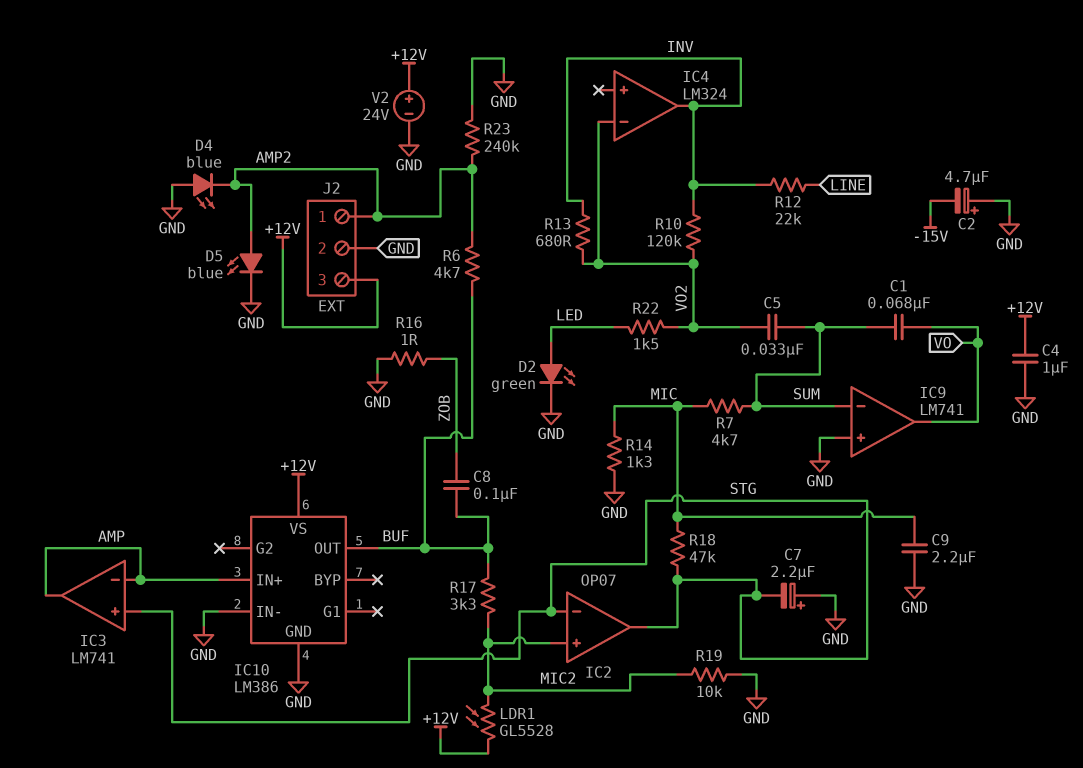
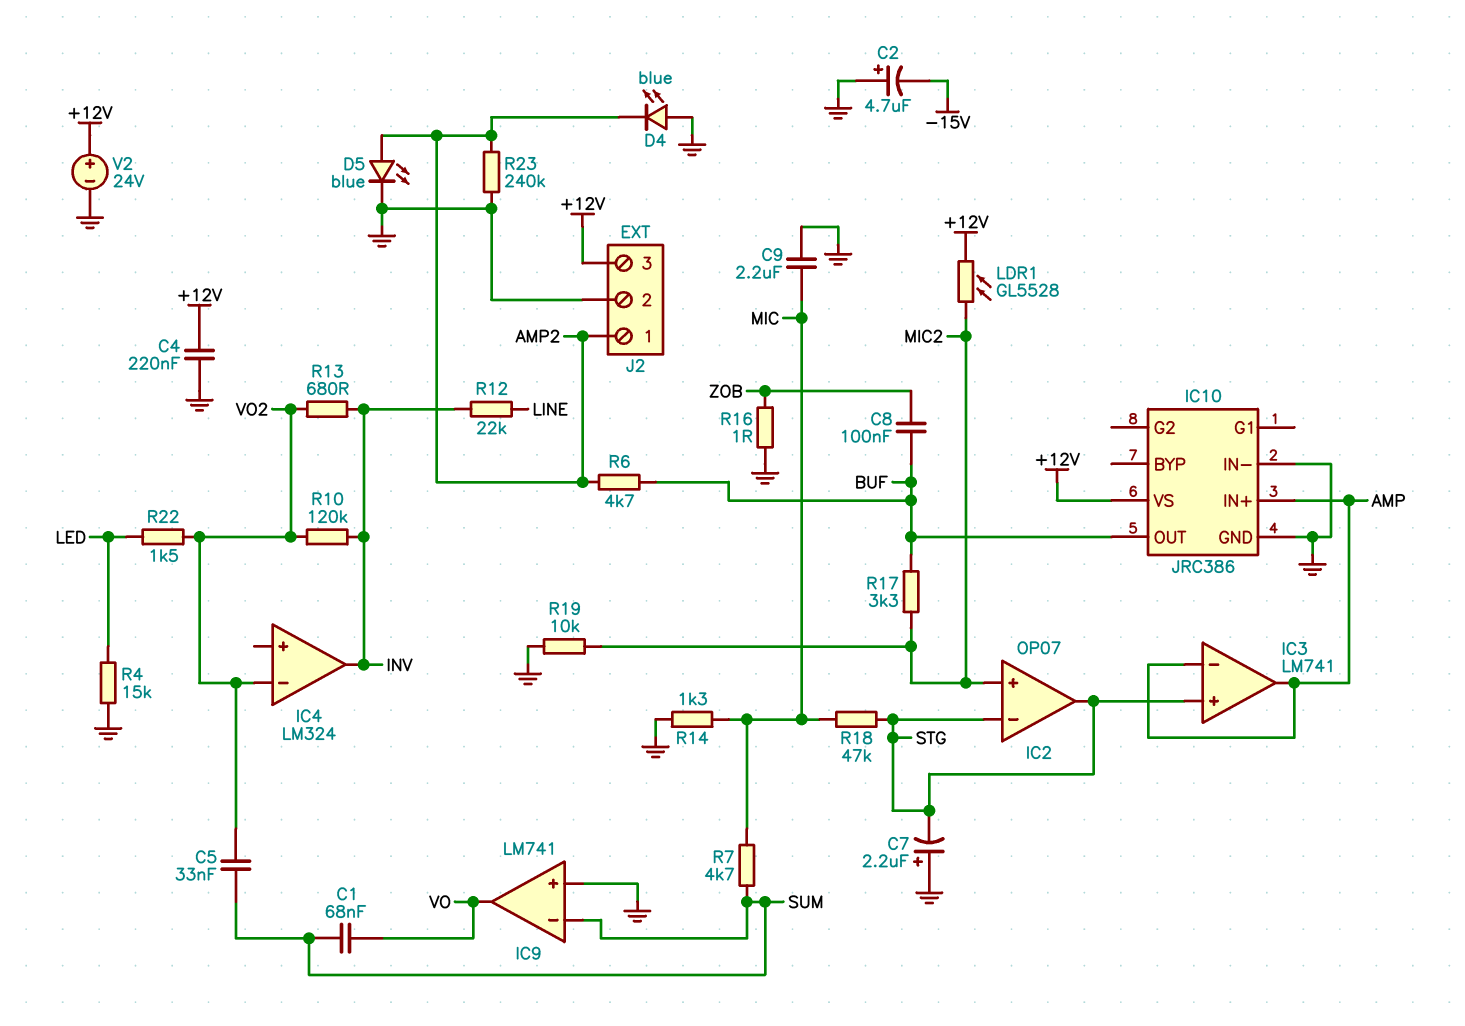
C4: 1uF (+12V, GND) -> 220nF (+12V, GND)
D2: LED green (A LED, K GND) -> none
IC10: LM386 -> JRC386
R4: none -> 15k (GND, LED)

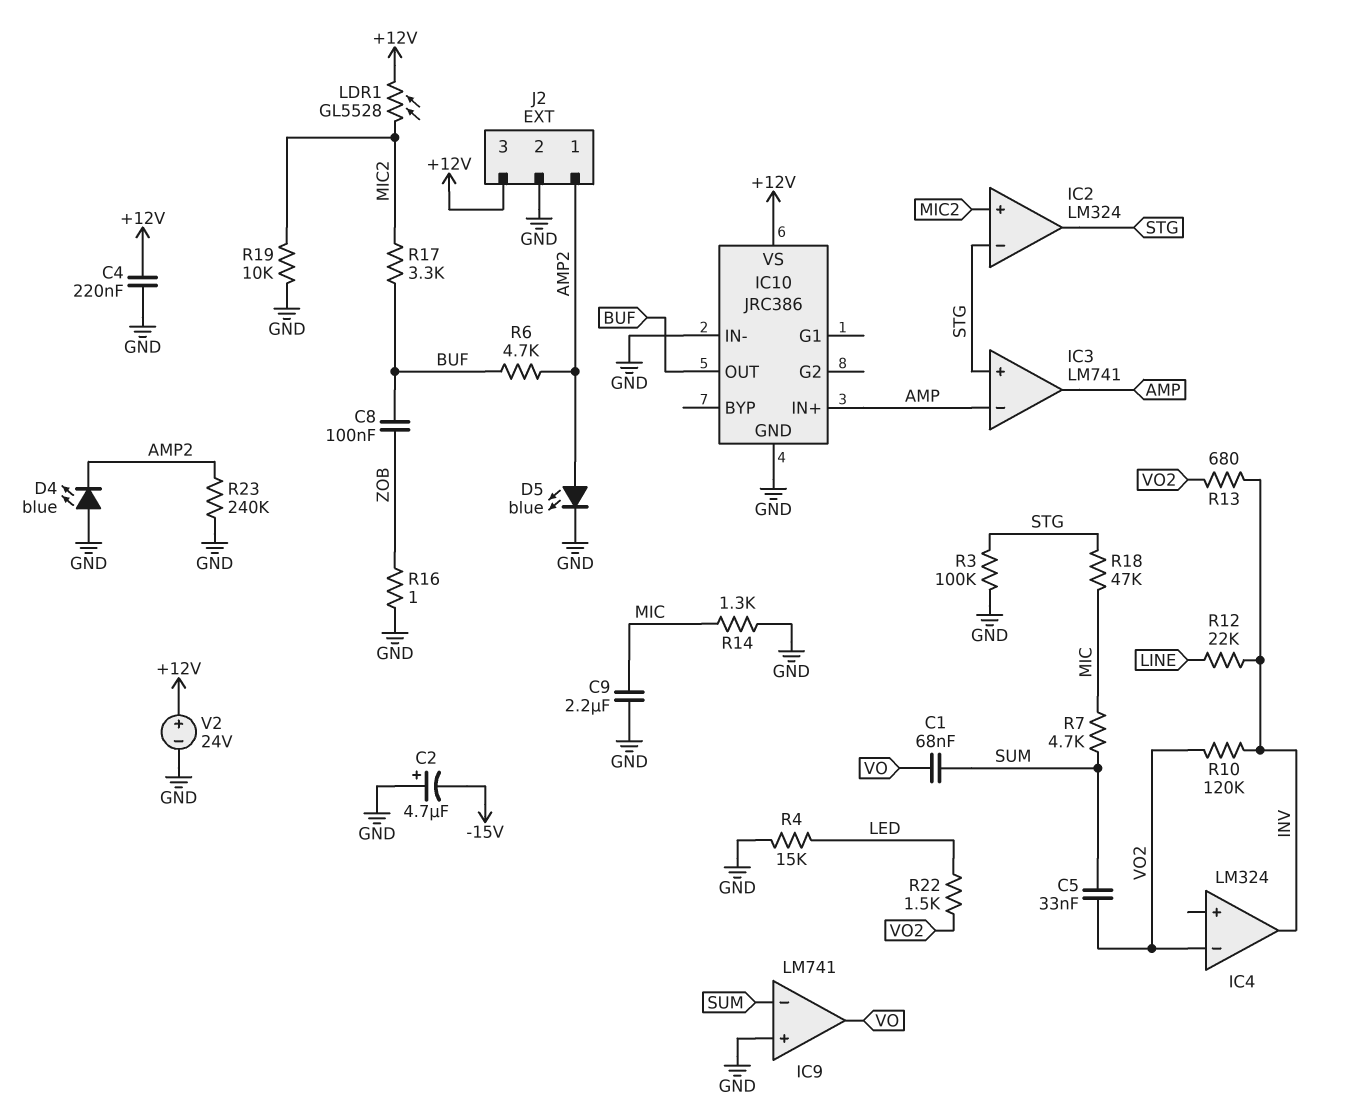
C7: 2.2uF (plus GND, minus STG) -> none
IC2: OP07 -> LM324
R3: none -> 100k (GND, STG)

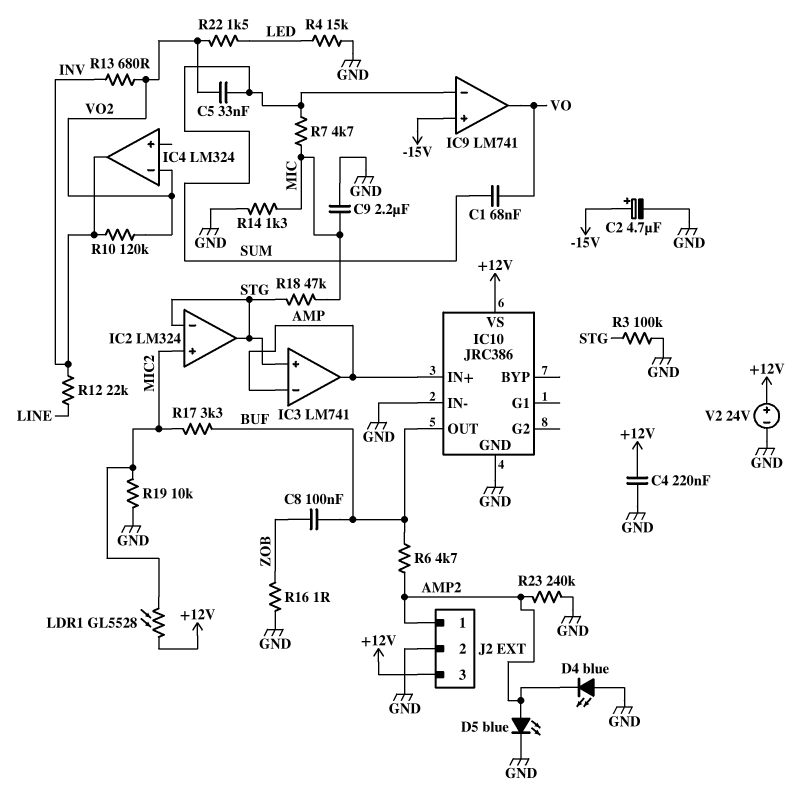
C2: 4.7uF (plus GND, minus -15V) -> 4.7uF (plus -15V, minus GND)
IC9 pin in+: GND -> -15V

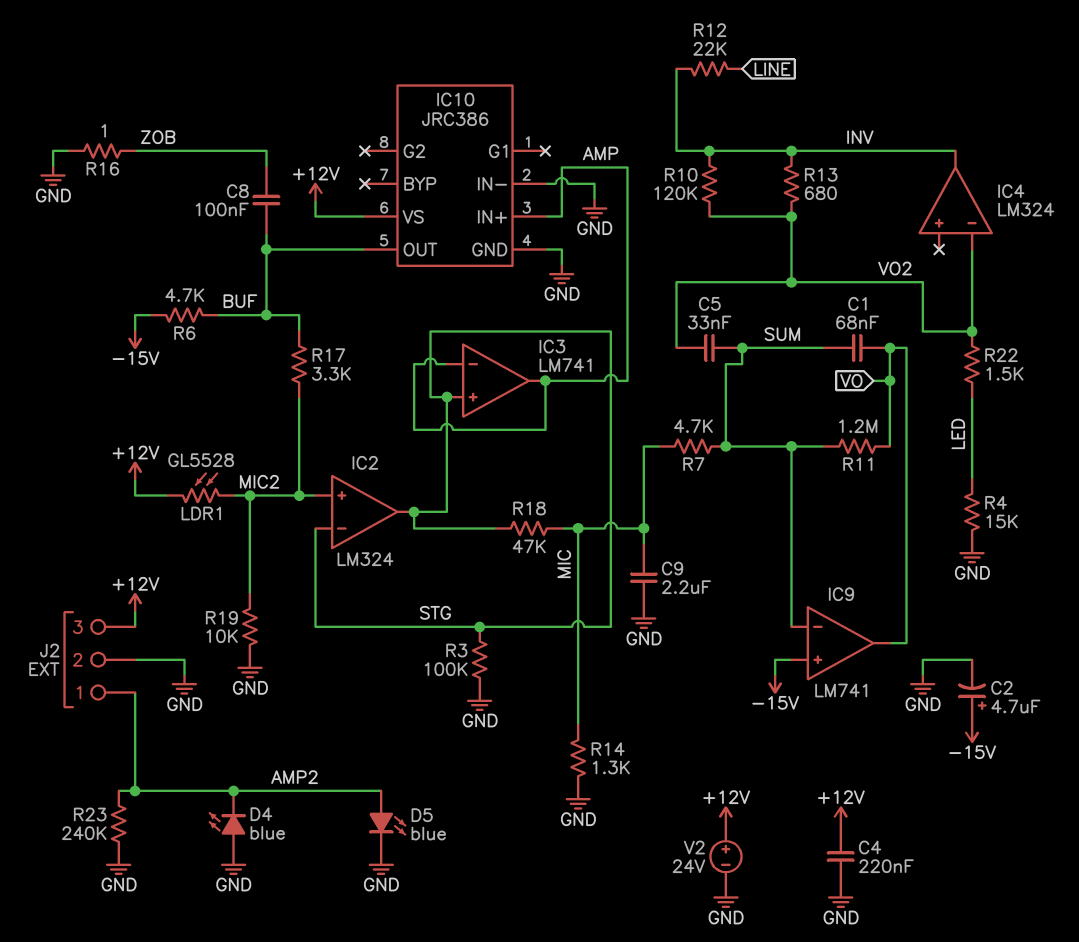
R6: 4.7k (AMP2, BUF) -> 4.7k (-15V, BUF)
R11: none -> 1.2M (SUM, VO)

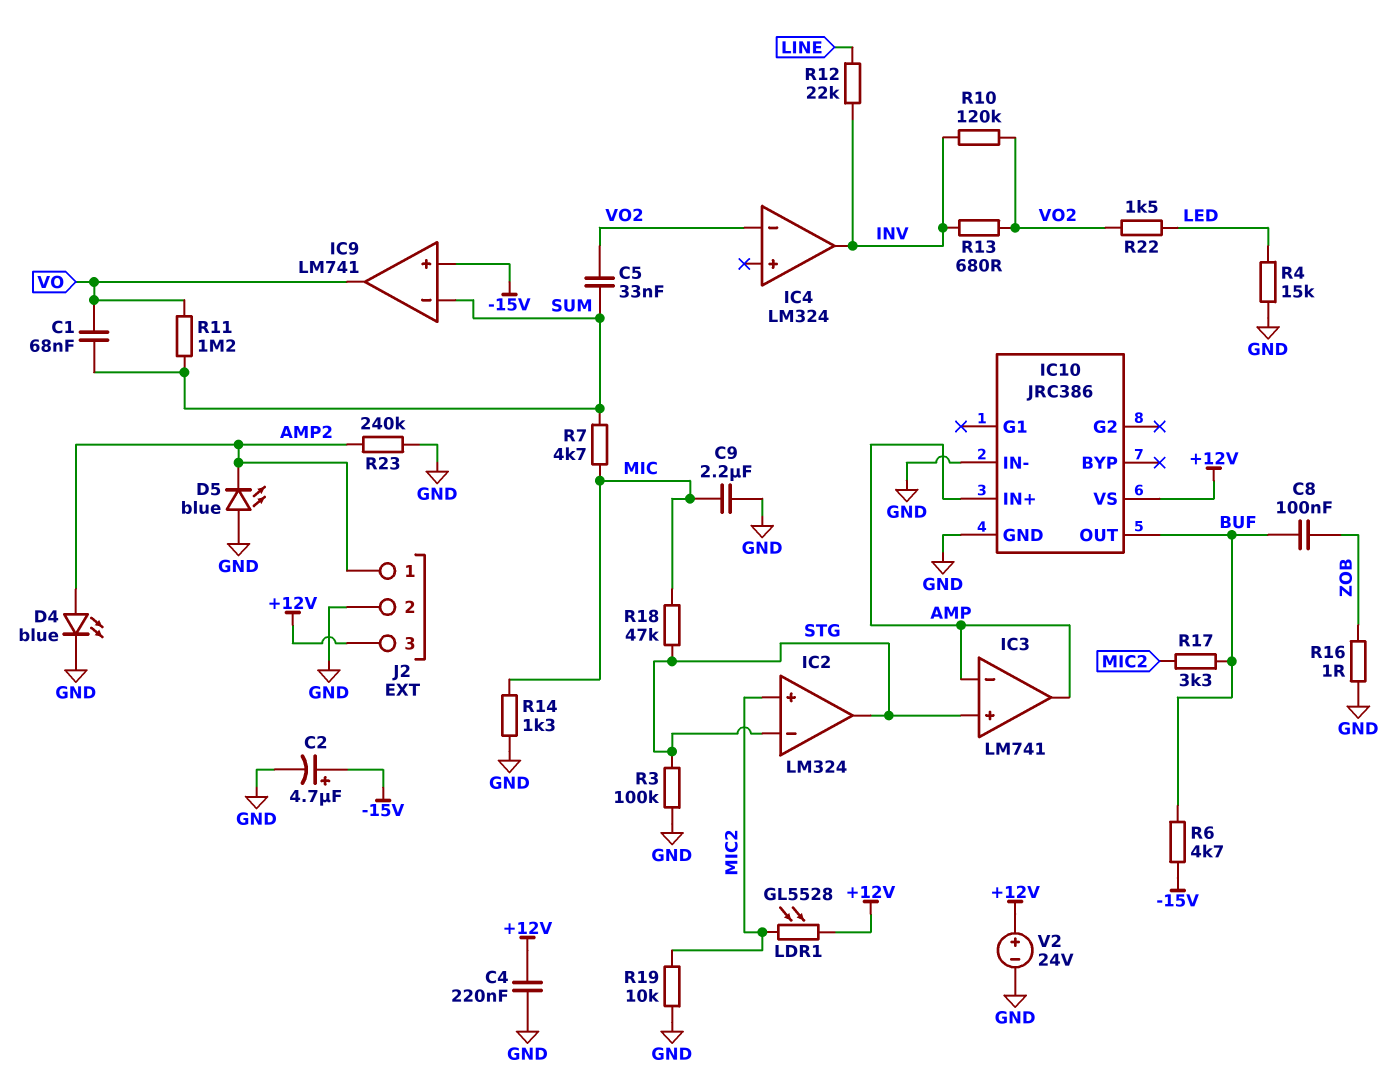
D4: LED blue (A GND, K AMP2) -> LED blue (A AMP2, K GND)
D5: LED blue (A AMP2, K GND) -> LED blue (A GND, K AMP2)

